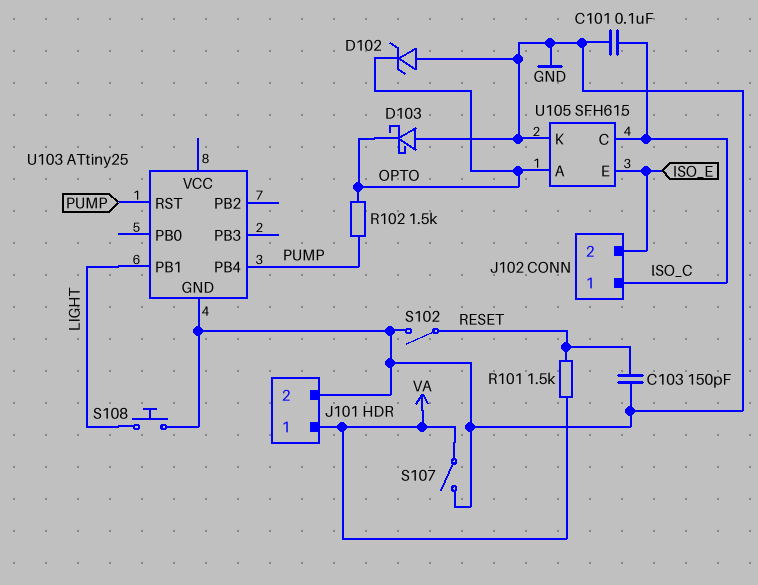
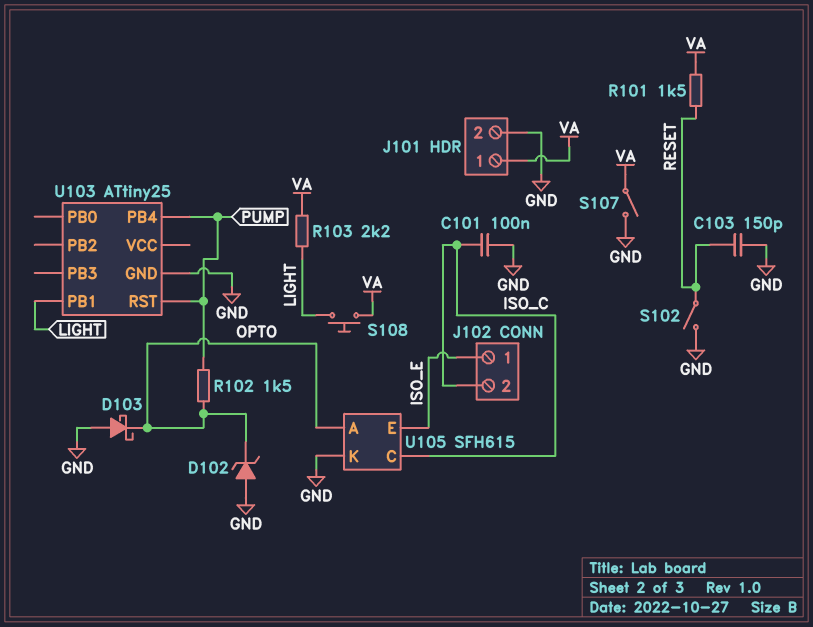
J102 pin 1: ISO_C -> ISO_E
J102 pin 2: ISO_E -> ISO_C
R103: none -> 2.2k (LIGHT, VA)
S108: button (GND, LIGHT) -> button (LIGHT, VA)

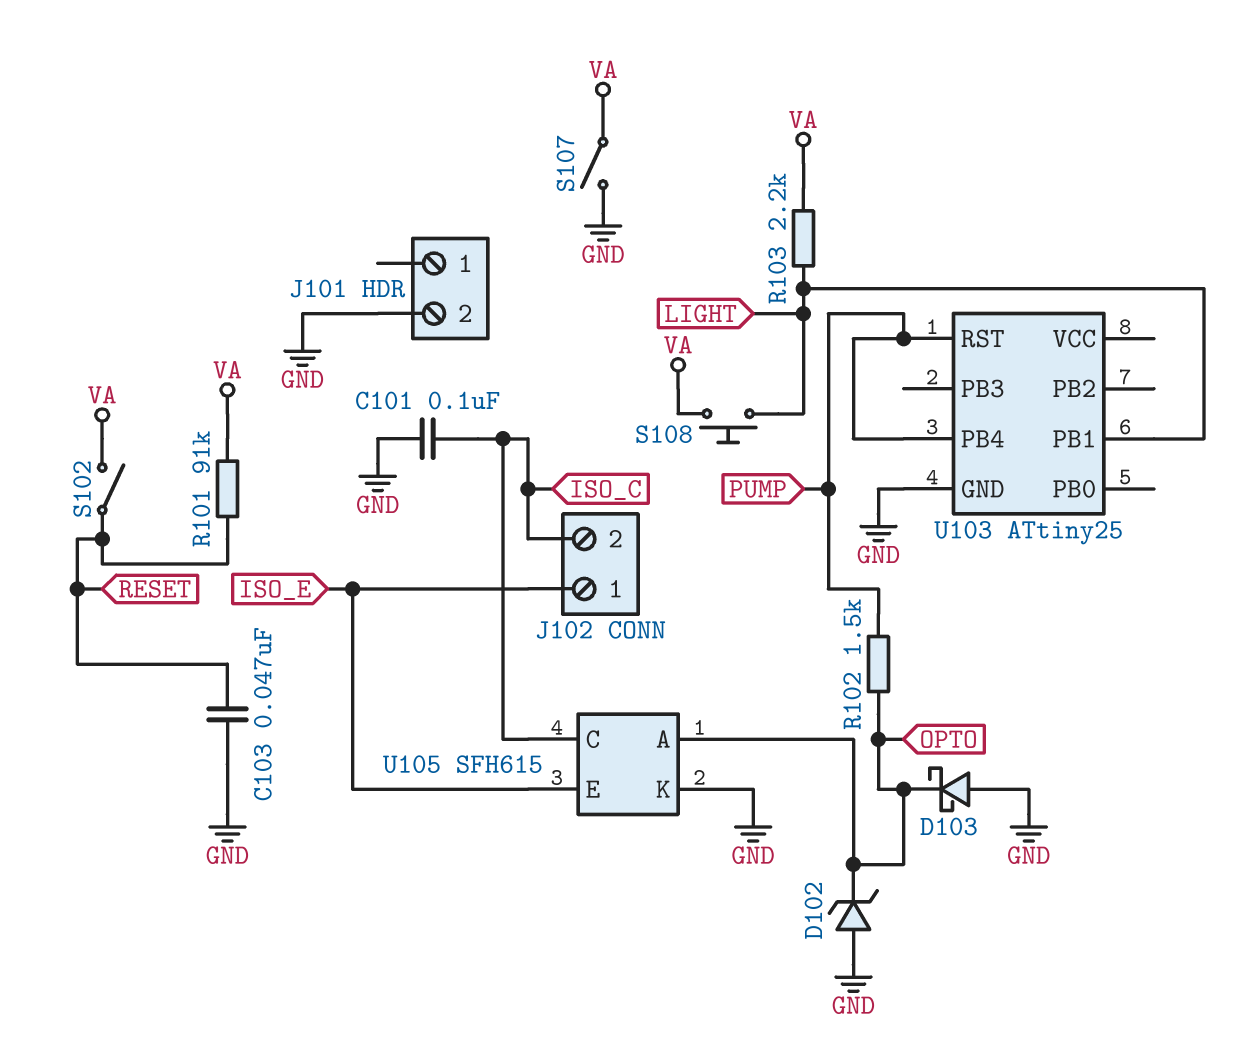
C103: 150pF (GND, RESET) -> 47nF (GND, RESET)
J101 pin 1: VA -> none
R101: 1.5k (RESET, VA) -> 91k (RESET, VA)
S102: switch (GND, RESET) -> switch (RESET, VA)

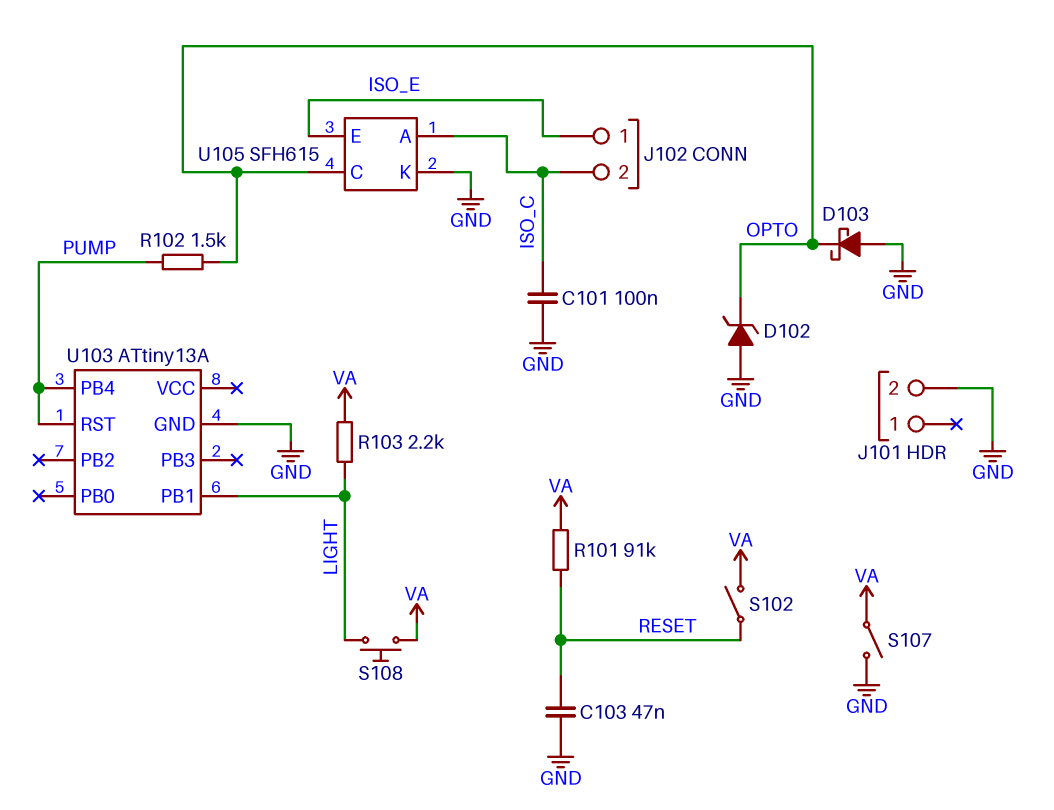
U103: ATtiny25 -> ATtiny13A
U105 pin A: OPTO -> ISO_C
U105 pin C: ISO_C -> OPTO

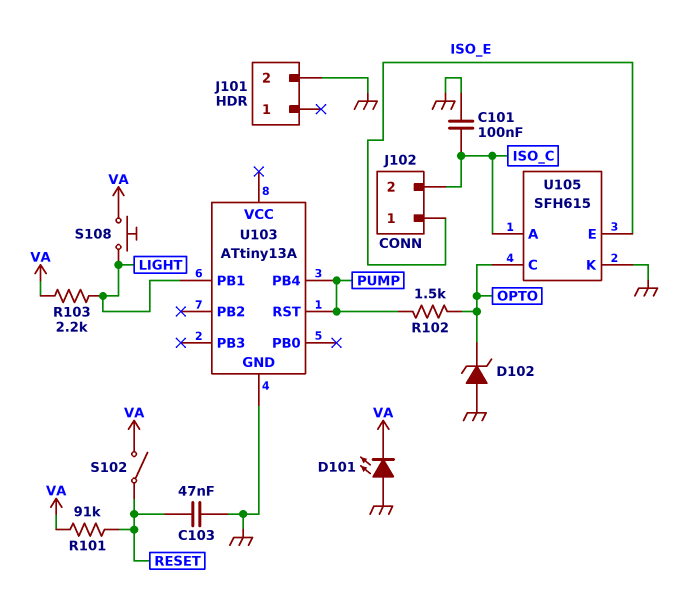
D101: none -> LED (A GND, K VA)
D103: schottky (A GND, K OPTO) -> none
S107: switch (GND, VA) -> none

